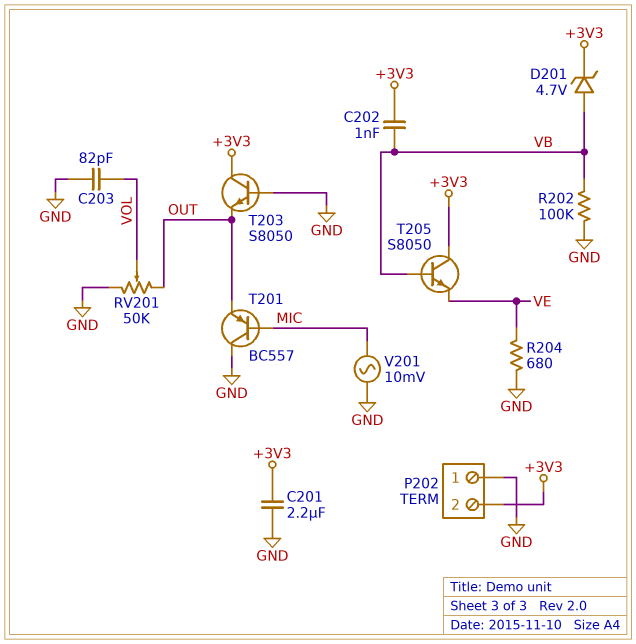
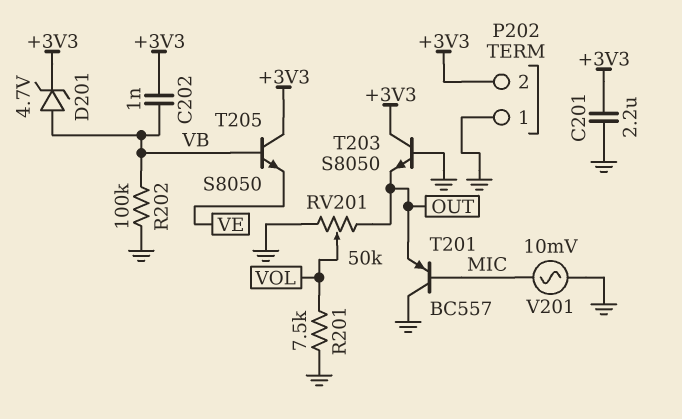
C203: 82pF (GND, VOL) -> none
R201: none -> 7.5k (GND, VOL)
R204: 680 (GND, VE) -> none

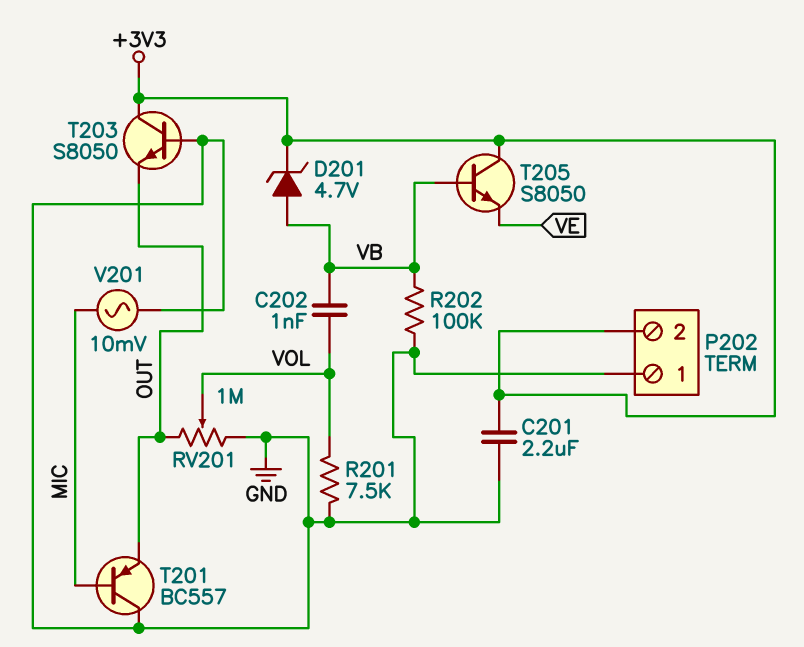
C202: 1nF (+3V3, VB) -> 1nF (VB, VOL)
RV201: 50k (GND, OUT, wiper VOL) -> 1M (GND, OUT, wiper VOL)

